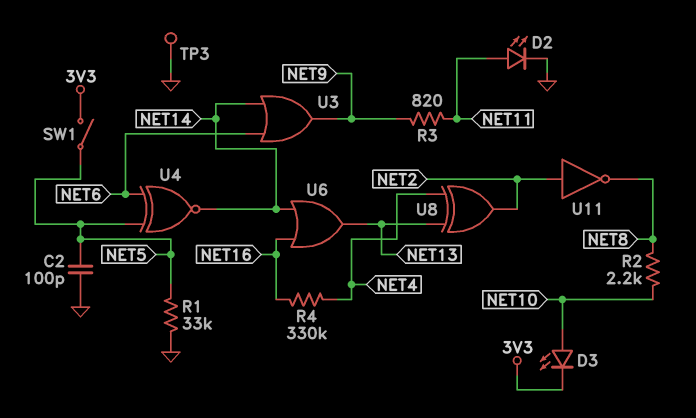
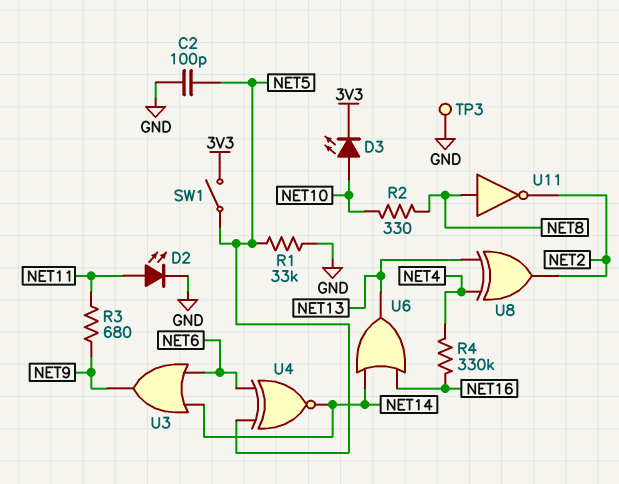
R2: 2.2k (NET8, NET10) -> 330 (NET8, NET10)
R3: 820 (NET9, NET11) -> 680 (NET9, NET11)
U11: NOT (in NET2, out NET8) -> NOT (in NET8, out NET2)

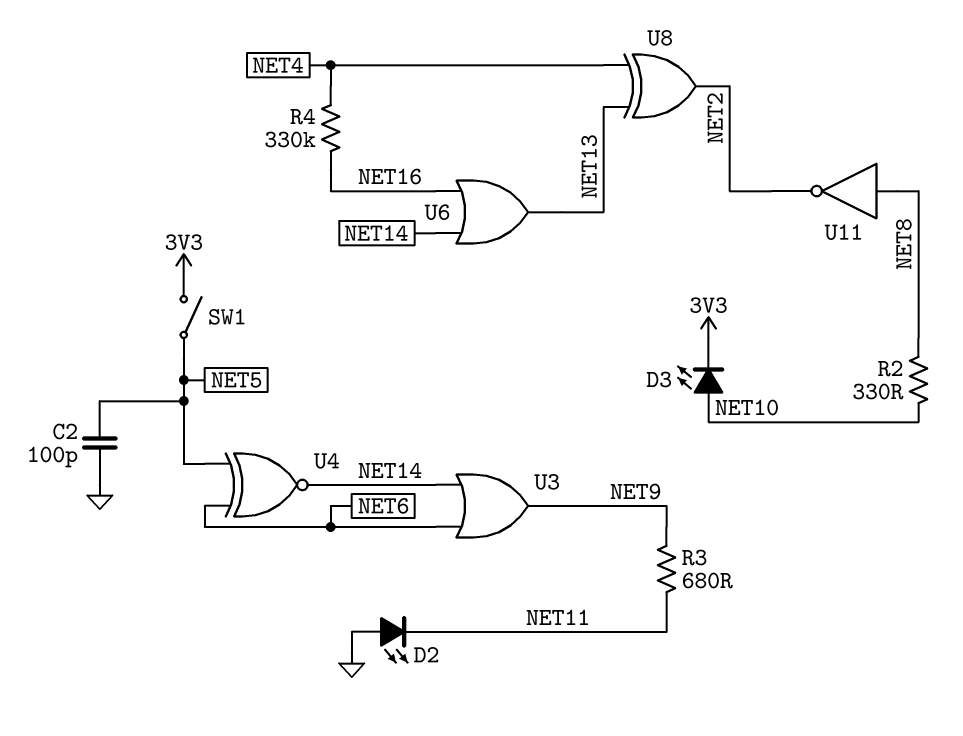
D2: LED (A NET11, K GND) -> LED (A GND, K NET11)
R1: 33k (GND, NET5) -> none
TP3: test point (GND) -> none

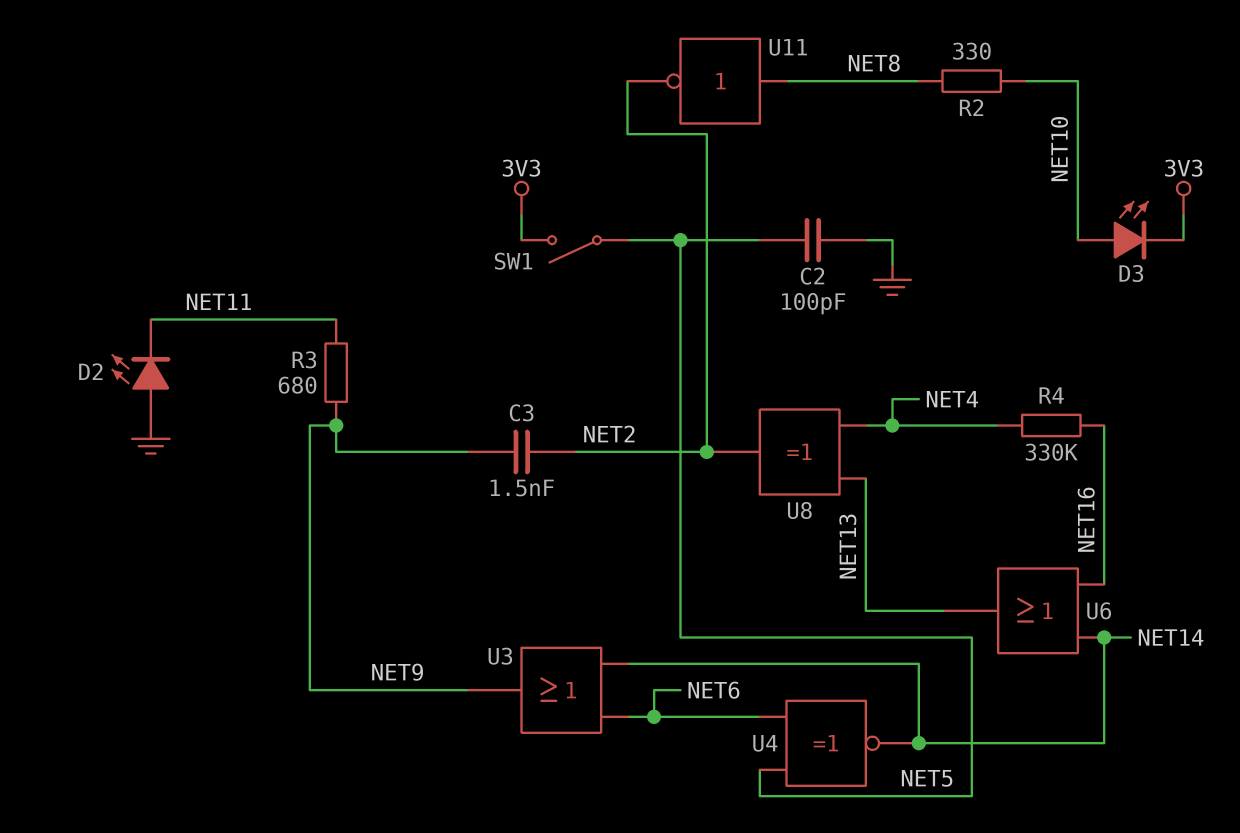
C3: none -> 1.5nF (NET2, NET9)

